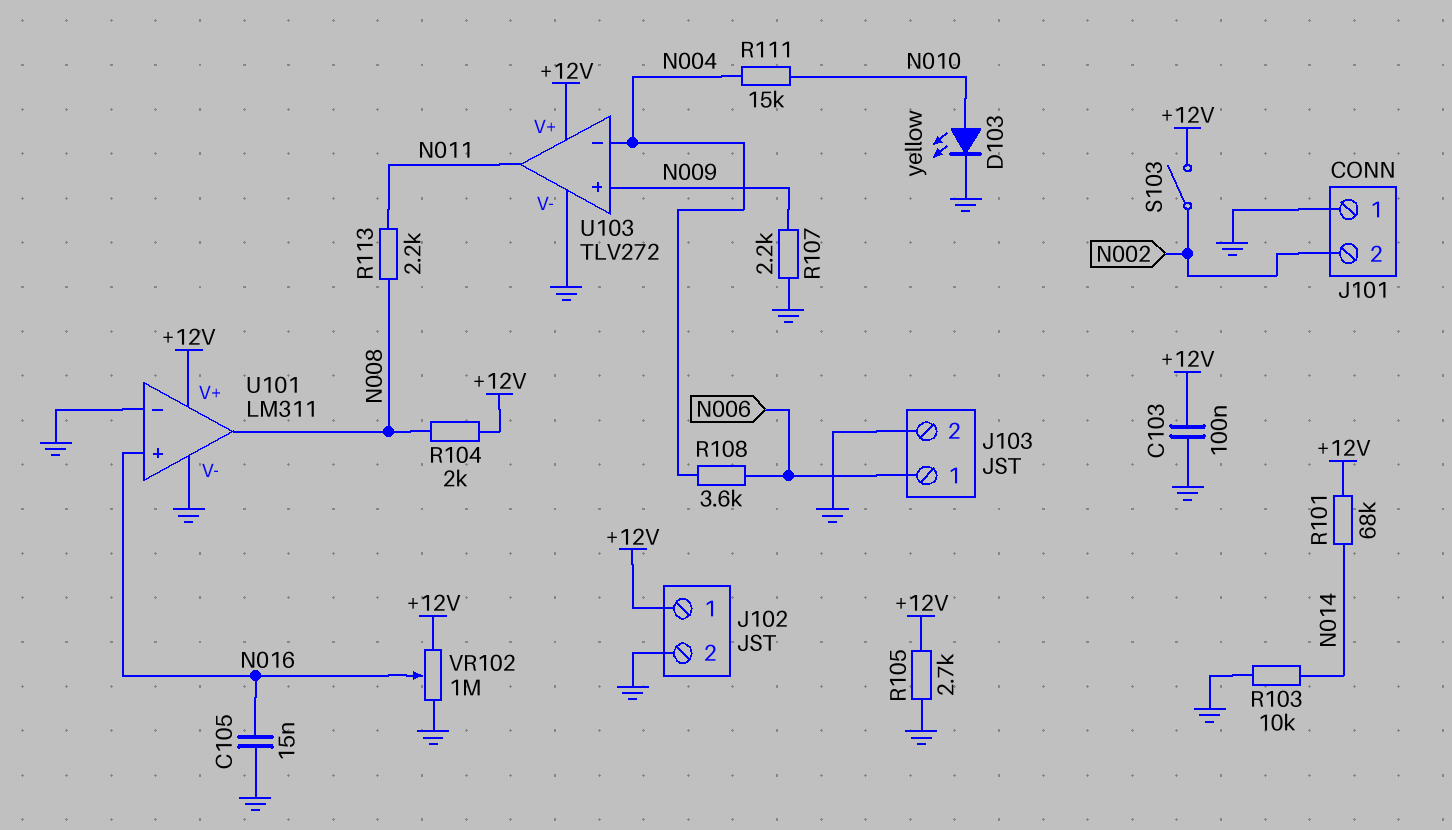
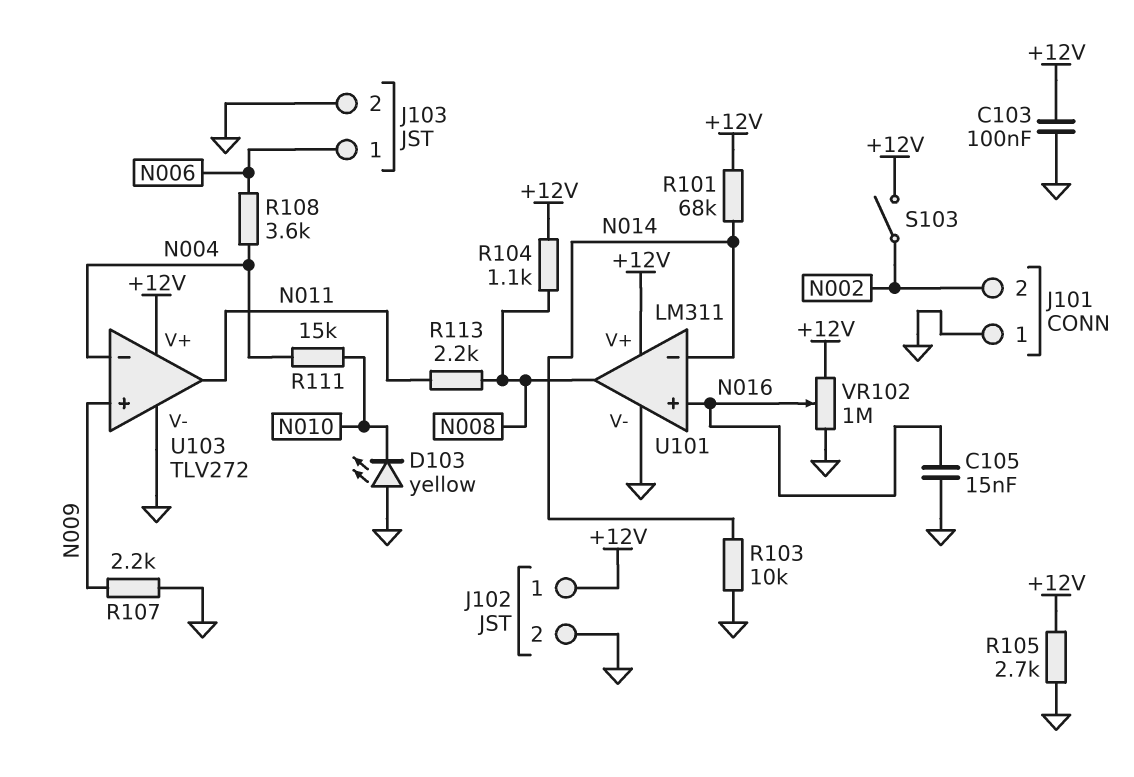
D103: LED yellow (A N010, K GND) -> LED yellow (A GND, K N010)
R104: 2k (+12V, N008) -> 1.1k (+12V, N008)
U101 pin in-: GND -> N014

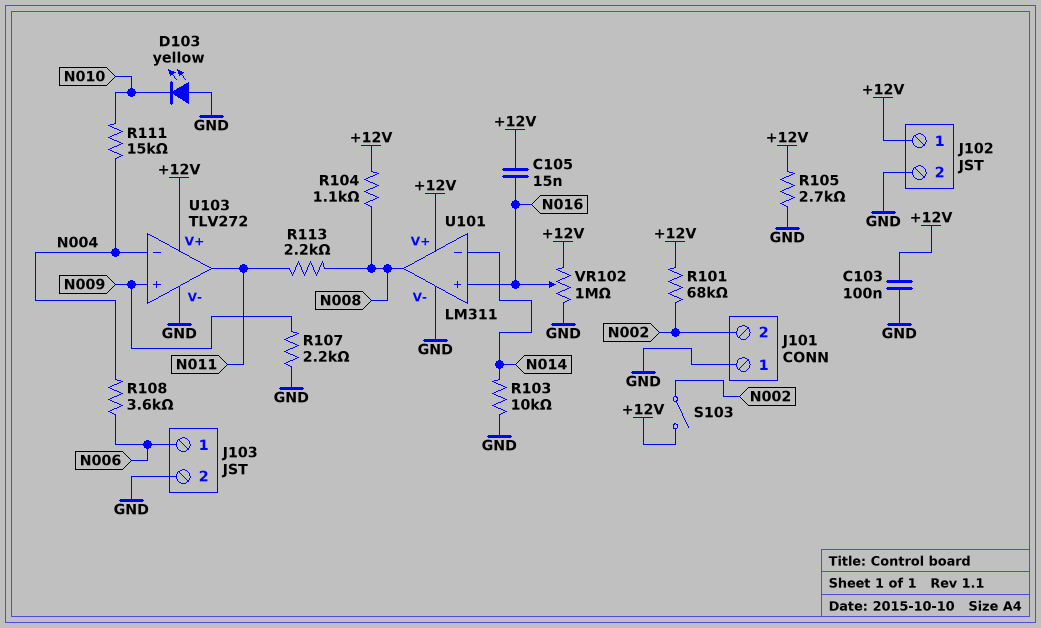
C105: 15nF (GND, N016) -> 15nF (+12V, N016)
R101: 68k (+12V, N014) -> 68k (+12V, N002)

